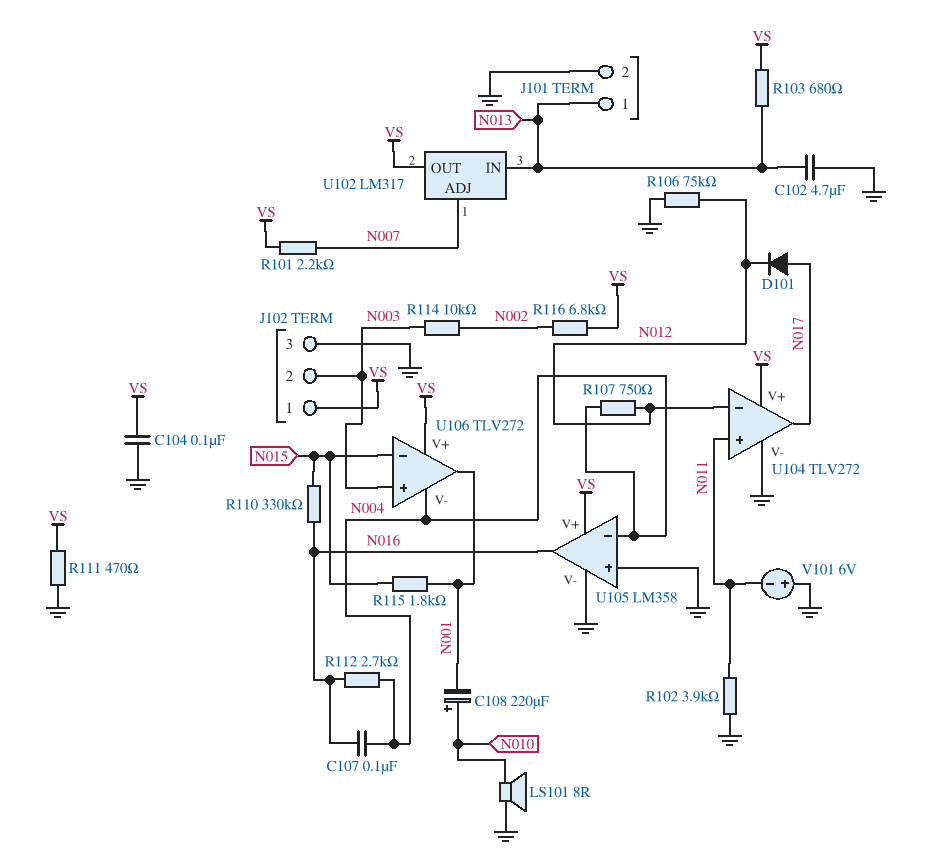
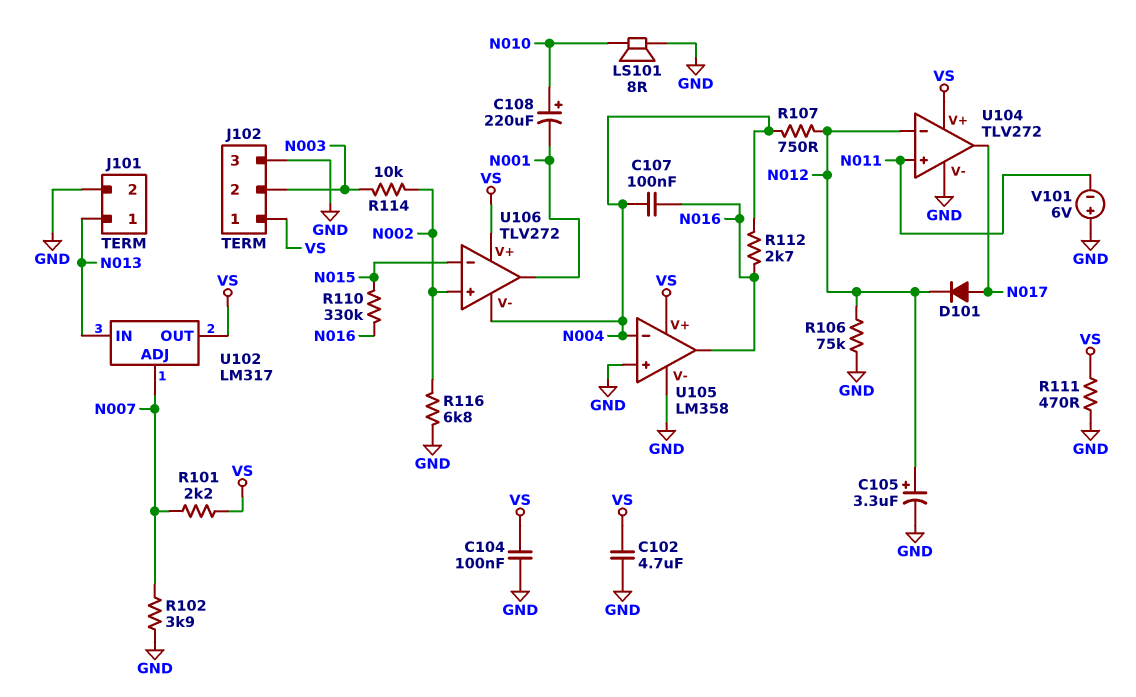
C102: 4.7uF (GND, N013) -> 4.7uF (GND, VS)
C105: none -> 3.3uF (plus N012, minus GND)
R102: 3.9k (GND, N011) -> 3.9k (GND, N007)
R103: 680 (N013, VS) -> none
R115: 1.8k (N001, N015) -> none
R116: 6.8k (N002, VS) -> 6.8k (GND, N002)
U106 pin in+: N003 -> N002

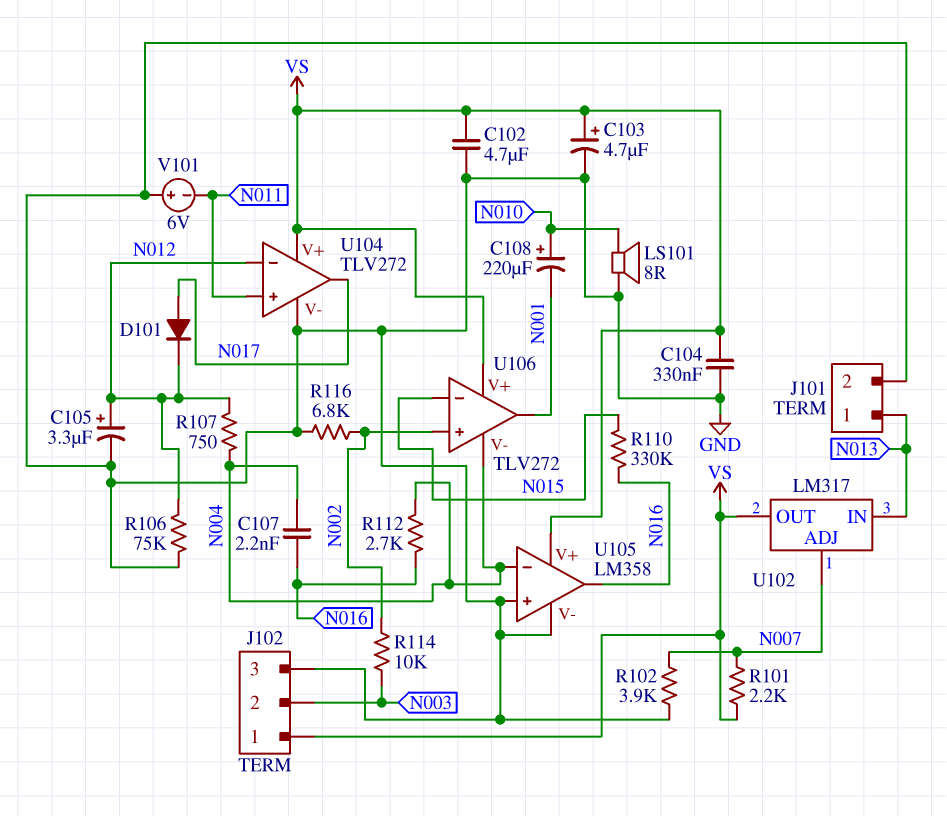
C103: none -> 4.7uF (plus VS, minus GND)
C104: 100nF (GND, VS) -> 330nF (GND, VS)
C107: 100nF (N004, N016) -> 2.2nF (N004, N016)
R111: 470 (GND, VS) -> none

